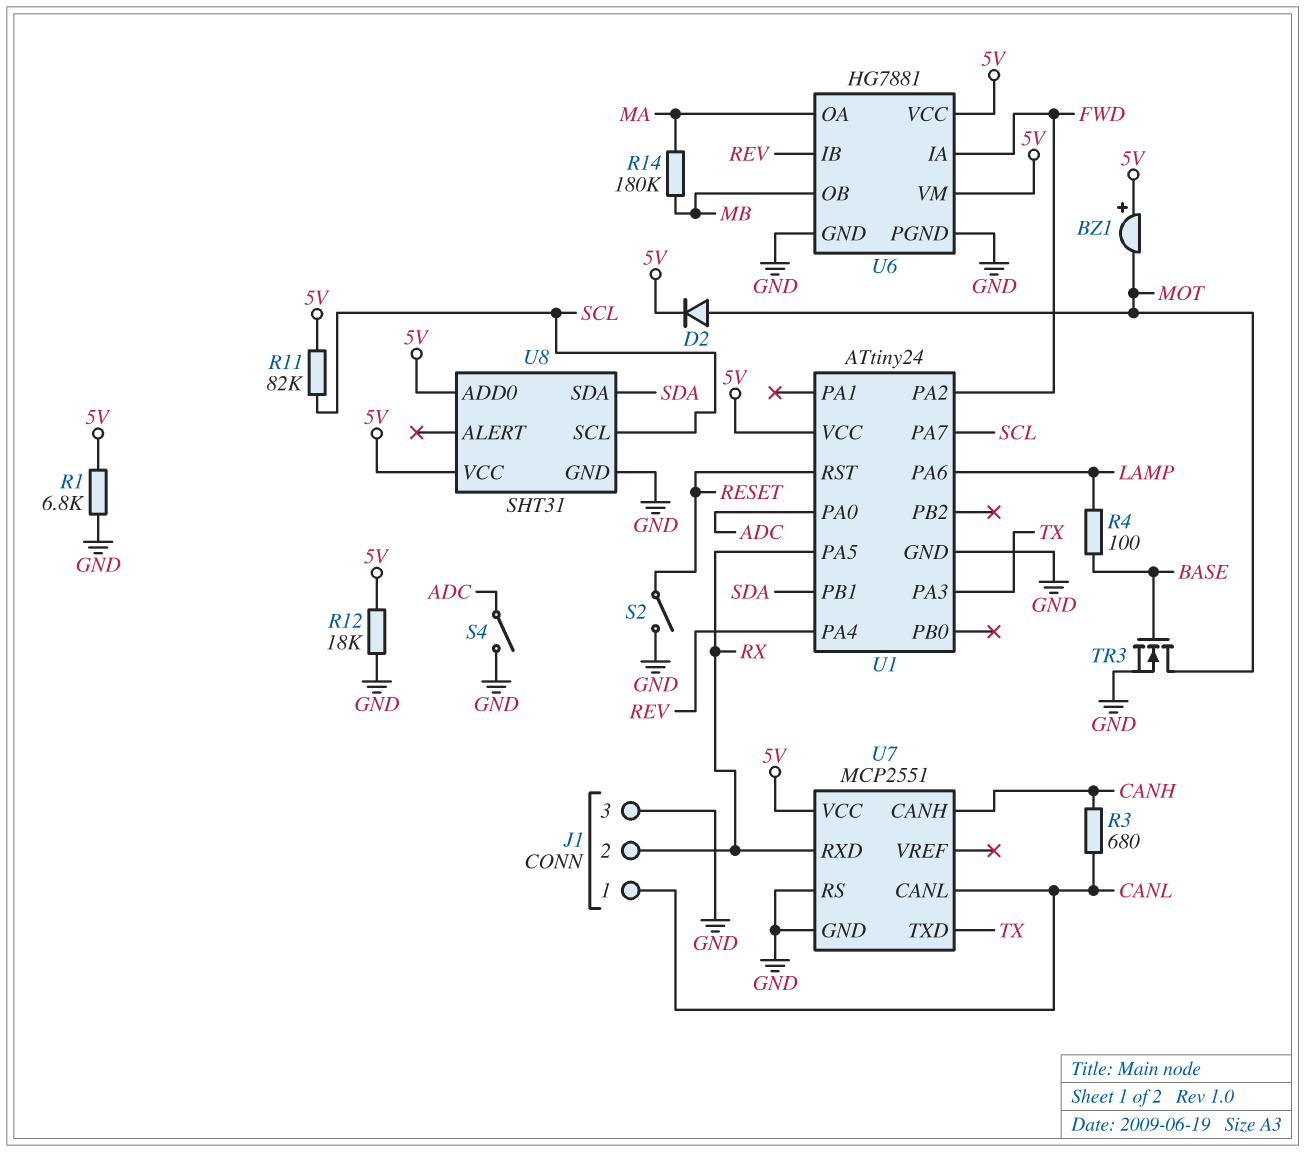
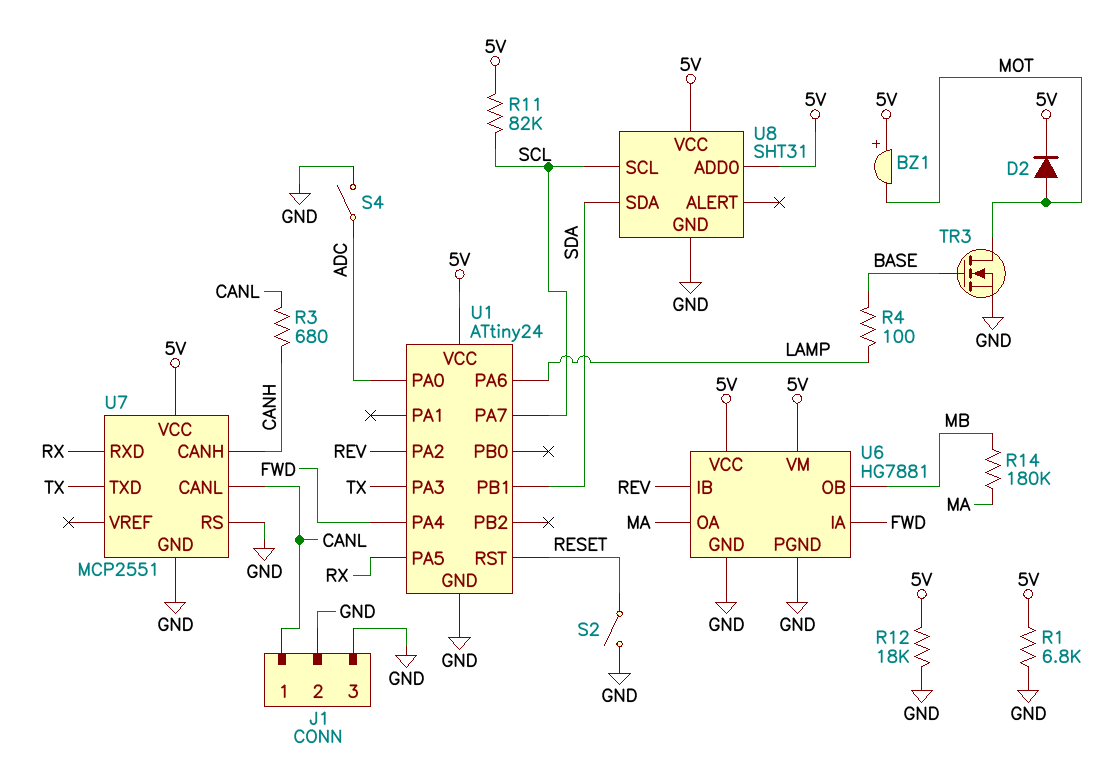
J1 pin 2: RX -> GND
U1 pin PA2: FWD -> REV
U1 pin PA4: REV -> FWD

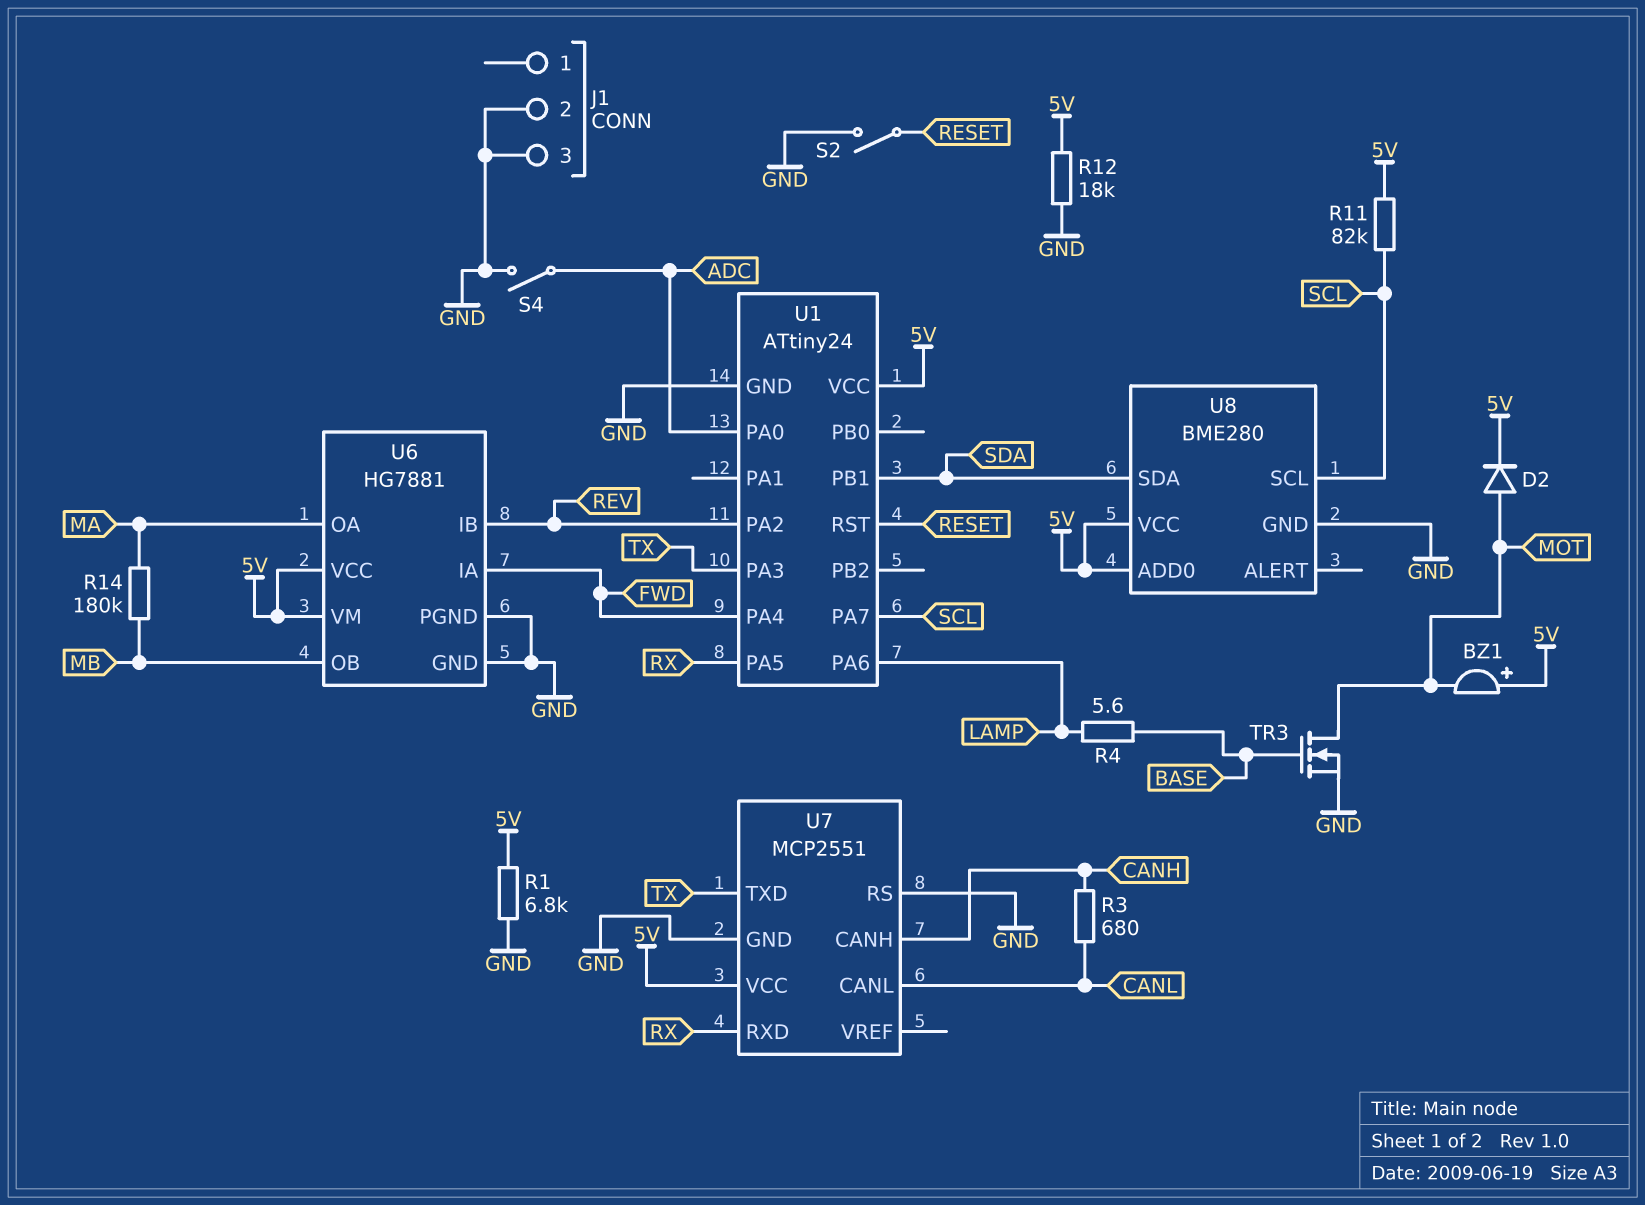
J1 pin 1: CANL -> none
R4: 100 (BASE, LAMP) -> 5.6 (BASE, LAMP)
U8: SHT31 -> BME280

